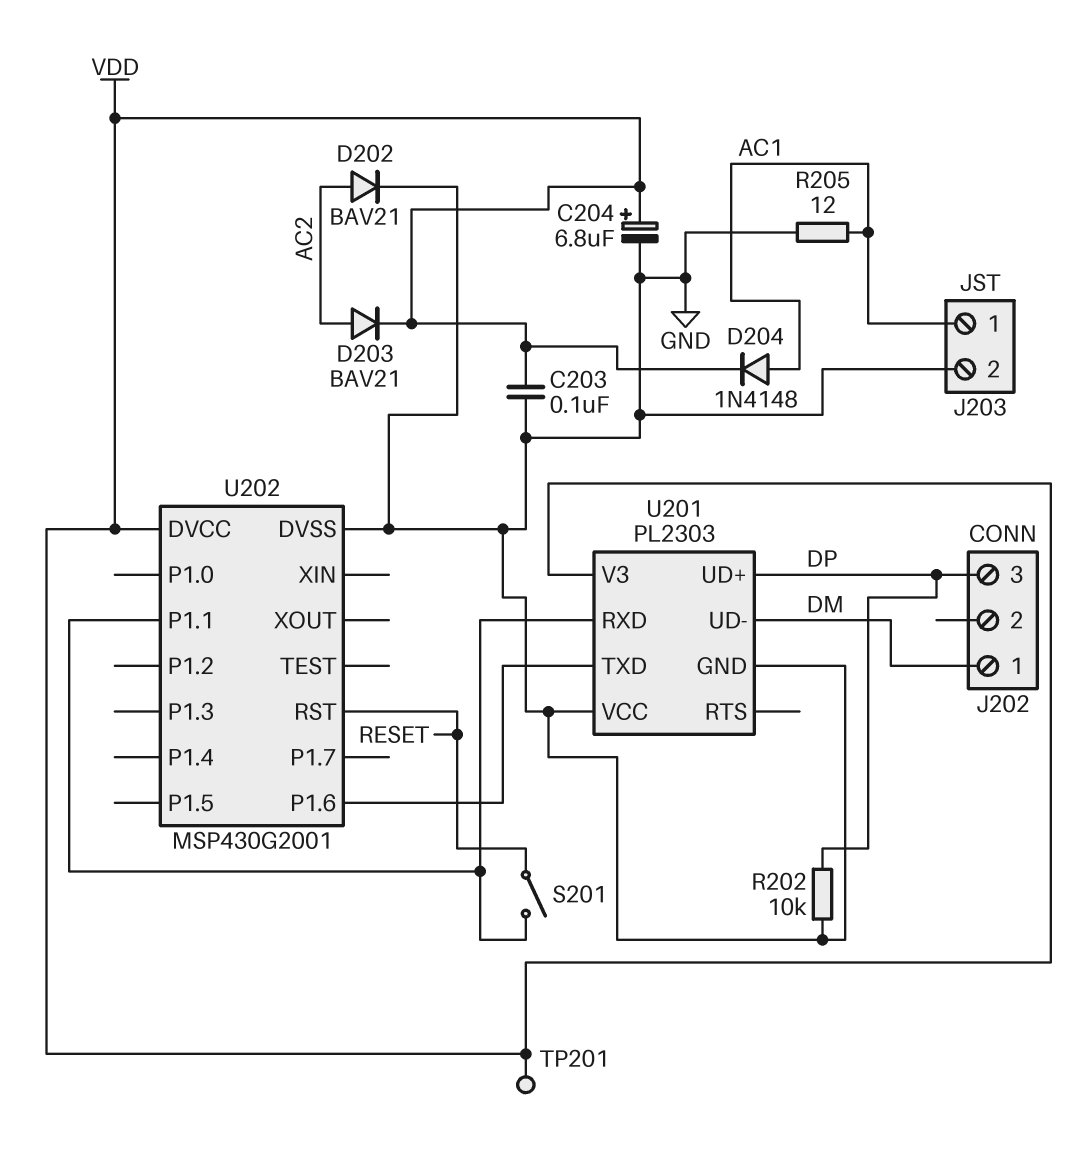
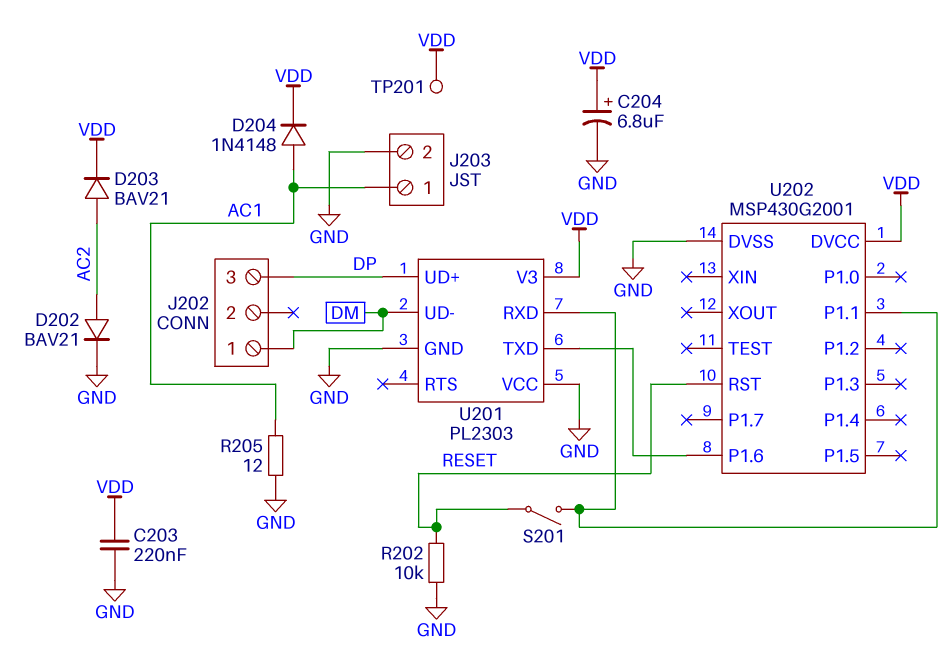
C203: 100nF (GND, VDD) -> 220nF (GND, VDD)
R202: 10k (DP, GND) -> 10k (GND, RESET)

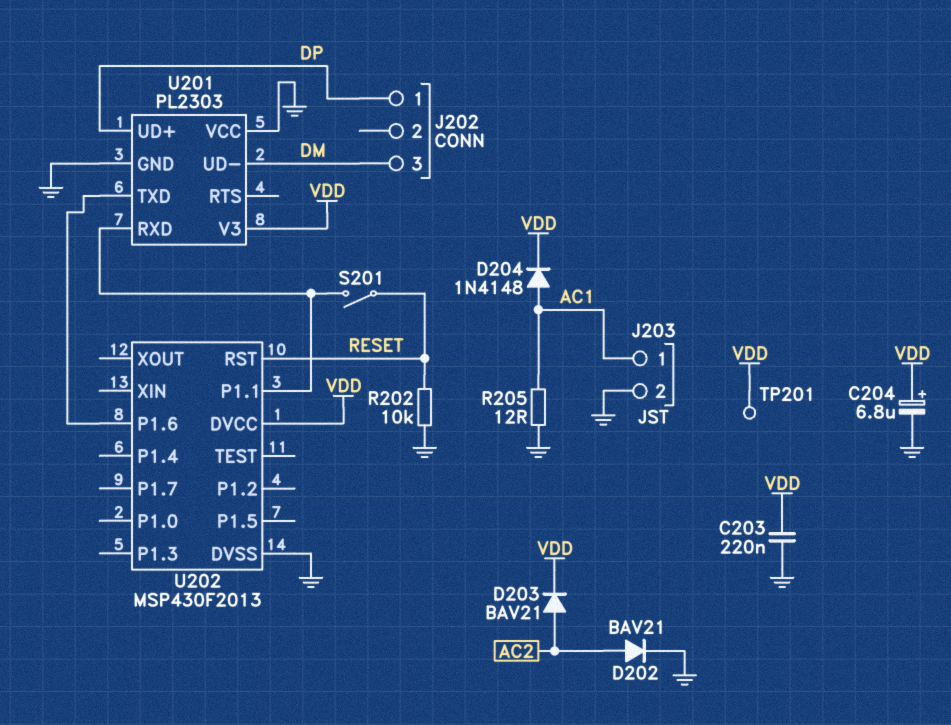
J202 pin 1: DM -> DP
J202 pin 3: DP -> DM
U202: MSP430G2001 -> MSP430F2013

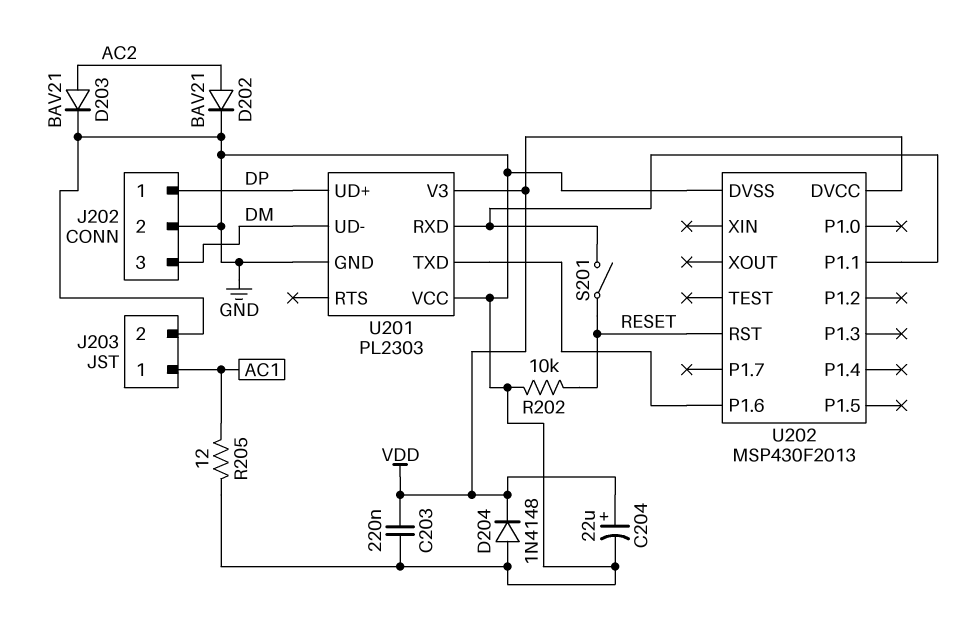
C204: 6.8uF (plus VDD, minus GND) -> 22uF (plus VDD, minus GND)
D203: diode BAV21 (A AC2, K VDD) -> diode BAV21 (A AC2, K GND)
D204: diode 1N4148 (A AC1, K VDD) -> diode 1N4148 (A GND, K VDD)
J202 pin 2: none -> GND
TP201: test point (VDD) -> none

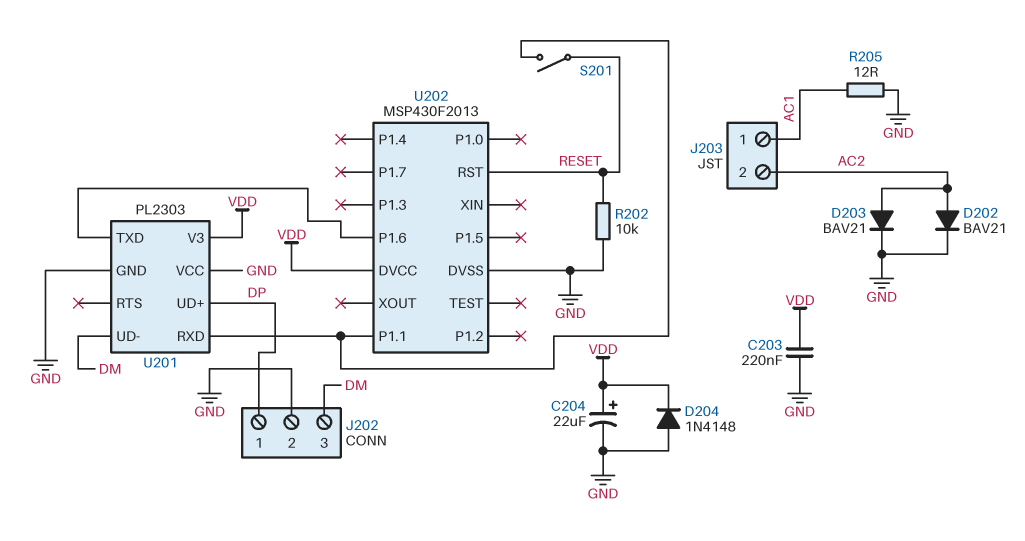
J203 pin 2: GND -> AC2

